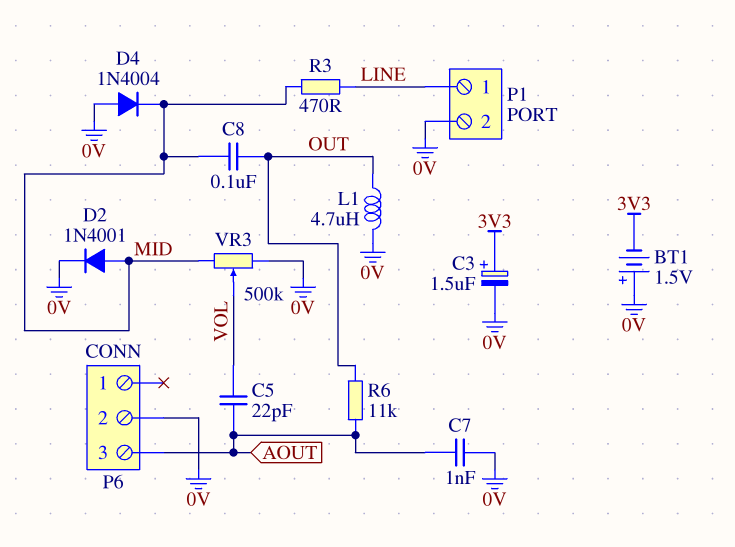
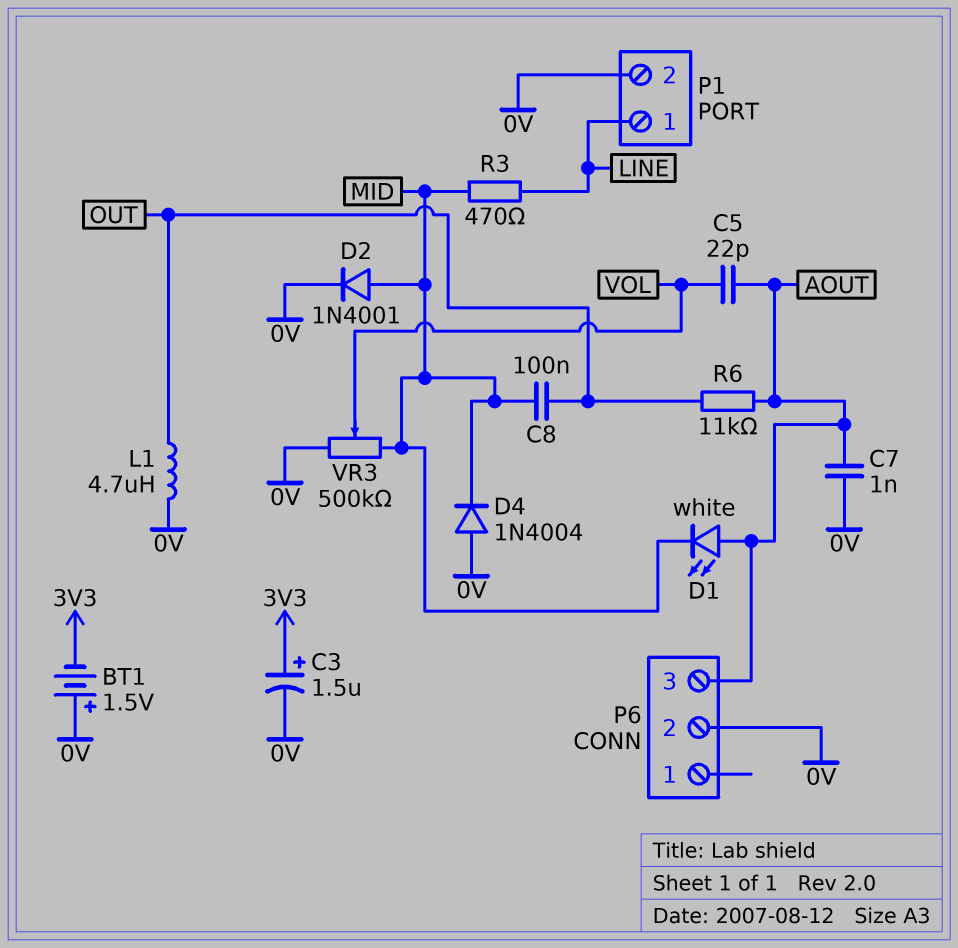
D1: none -> LED white (A AOUT, K MID)

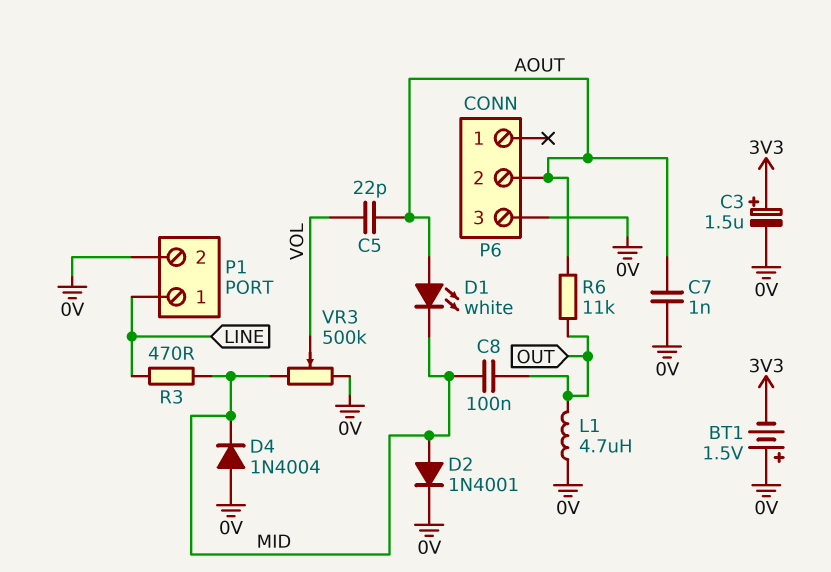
P6 pin 2: 0V -> AOUT
P6 pin 3: AOUT -> 0V

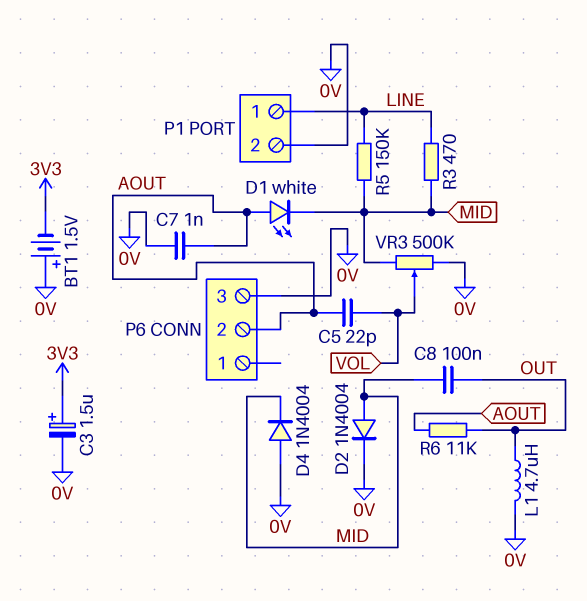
D2: diode 1N4001 (A MID, K 0V) -> diode 1N4004 (A MID, K 0V)
R5: none -> 150k (LINE, MID)

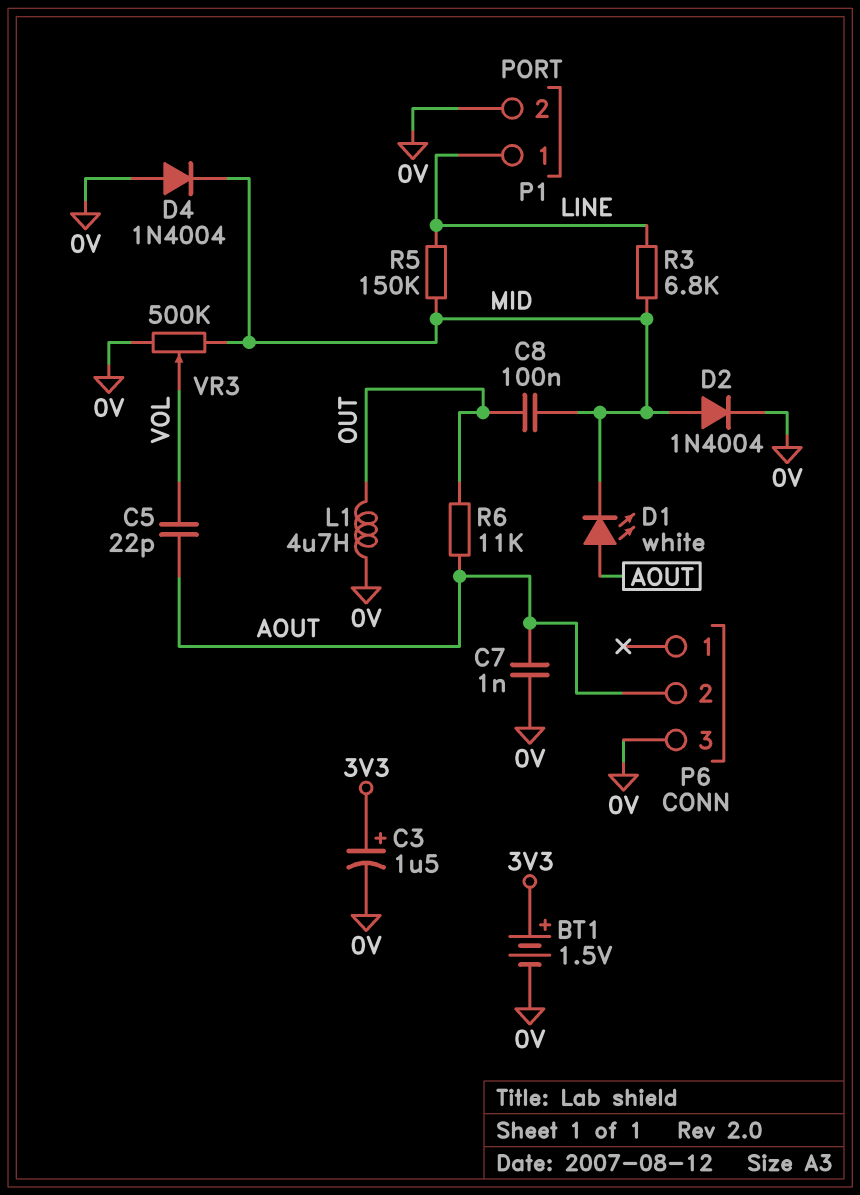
BT1: 1.5V (plus 0V, minus 3V3) -> 1.5V (plus 3V3, minus 0V)
R3: 470 (LINE, MID) -> 6.8k (LINE, MID)

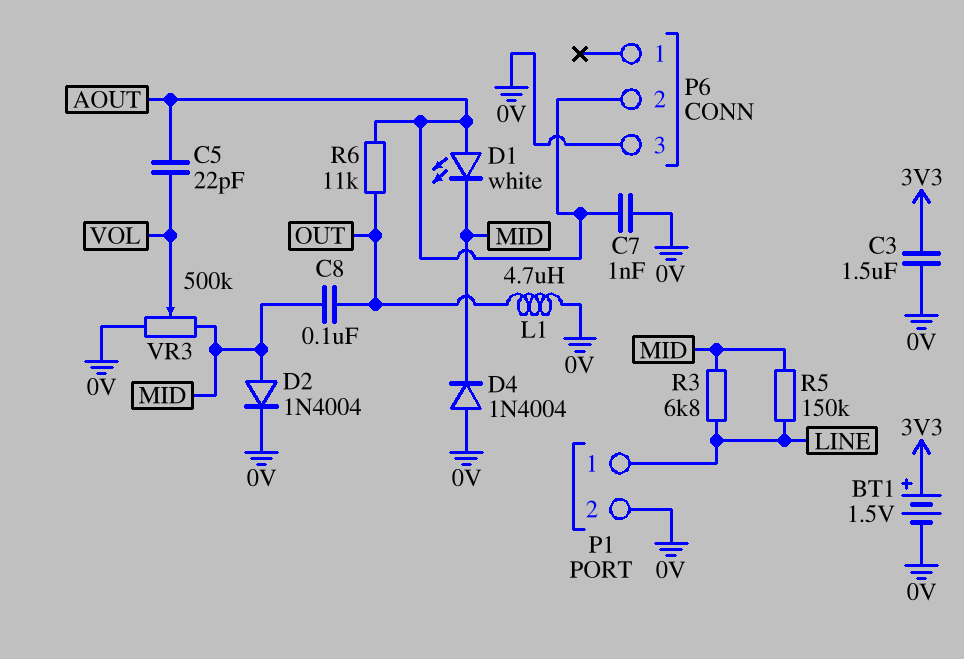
C3: 1.5uF (plus 3V3, minus 0V) -> 1.5uF (0V, 3V3)

